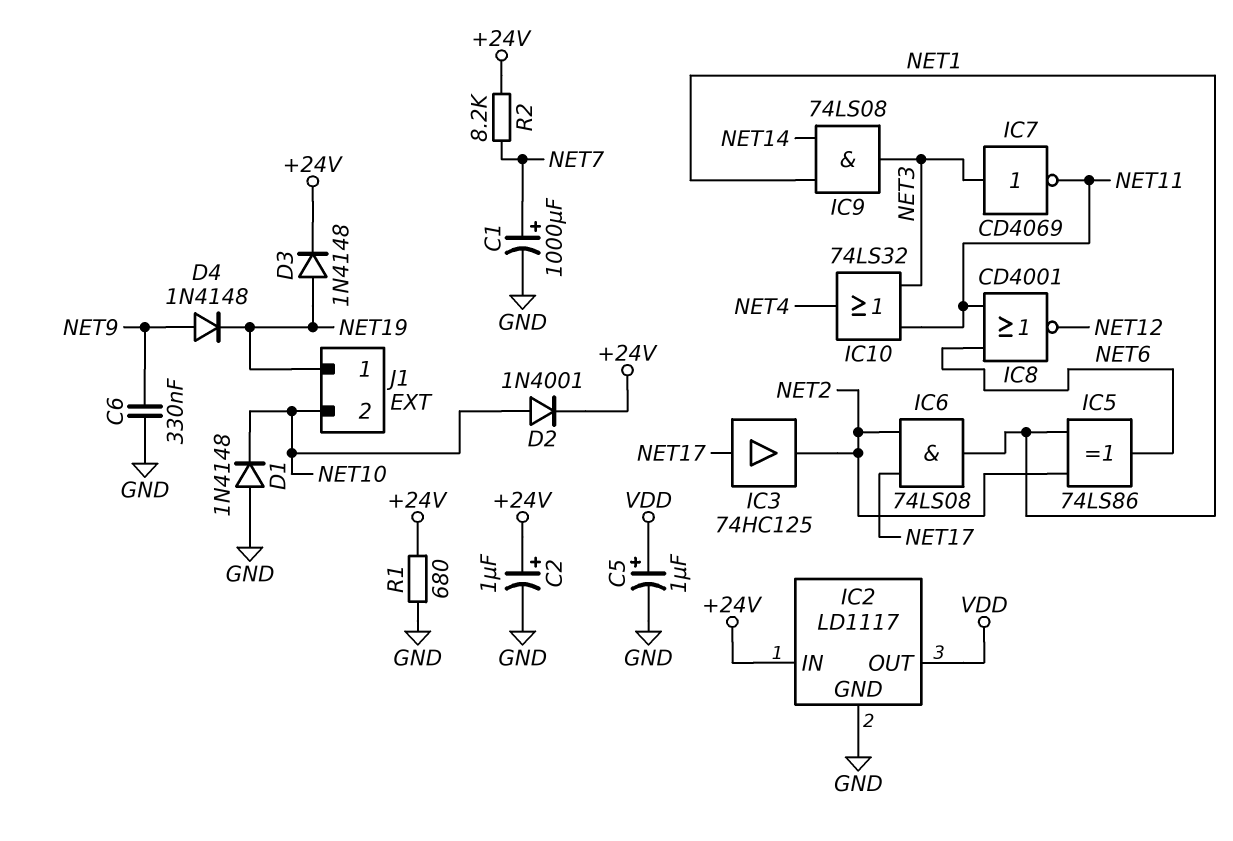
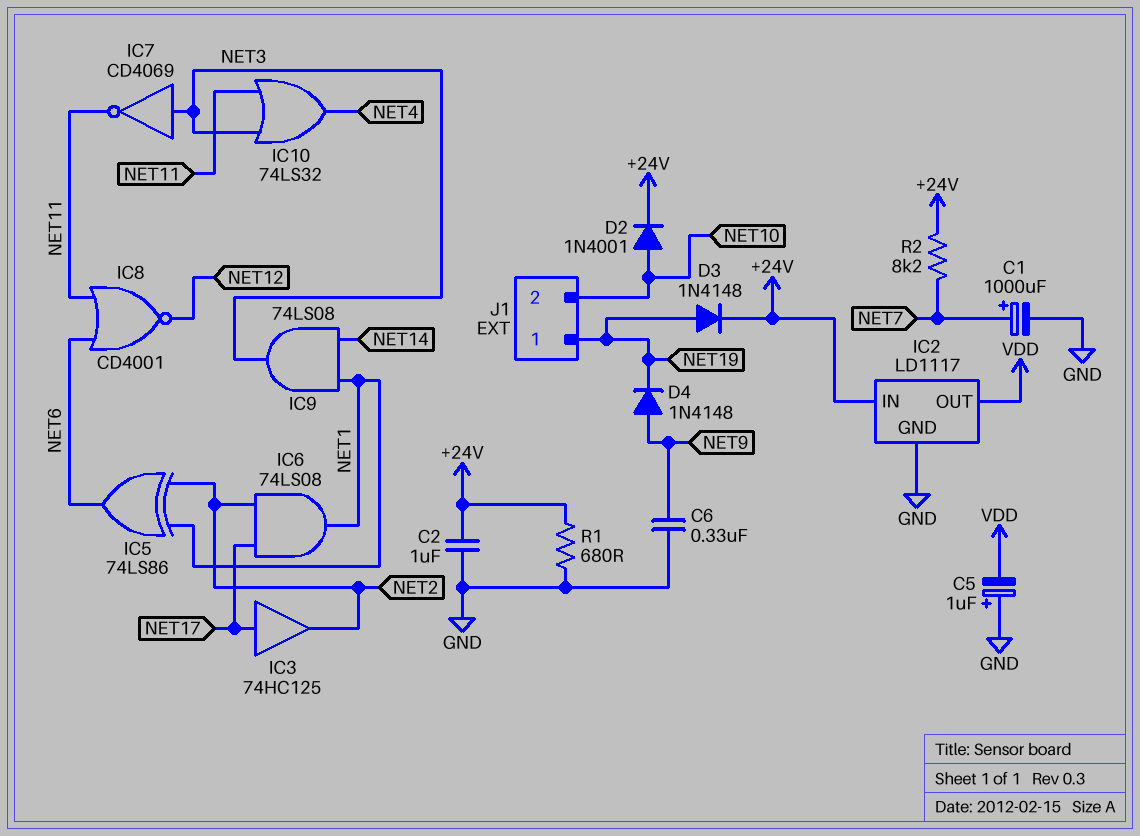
C2: 1uF (plus +24V, minus GND) -> 1uF (+24V, GND)
C5: 1uF (plus VDD, minus GND) -> 1uF (plus GND, minus VDD)
D1: diode 1N4148 (A GND, K NET10) -> none

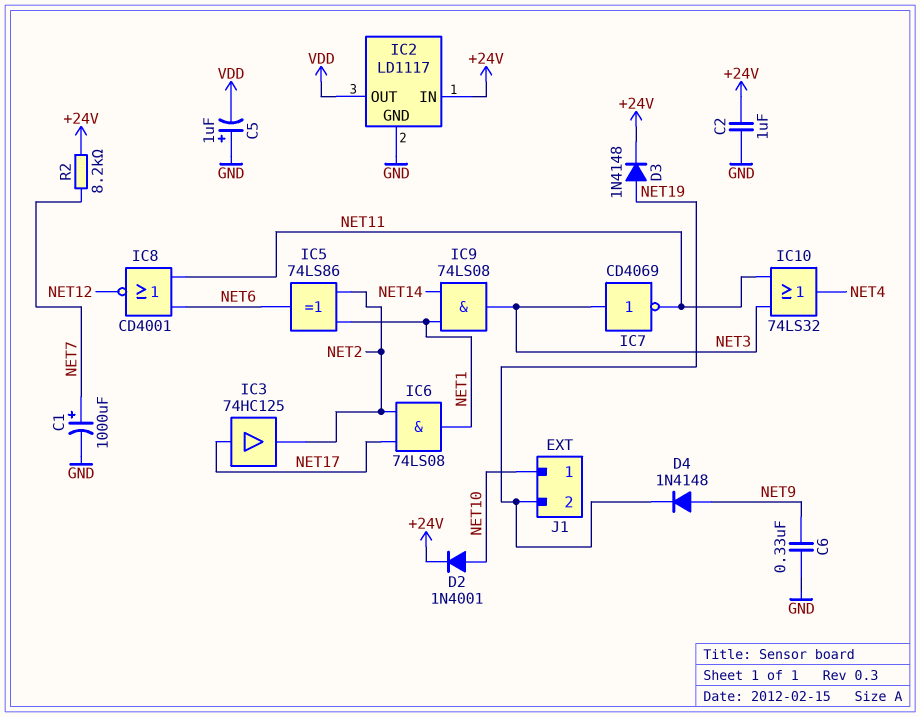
J1 pin 1: NET19 -> NET10
J1 pin 2: NET10 -> NET19
R1: 680 (+24V, GND) -> none

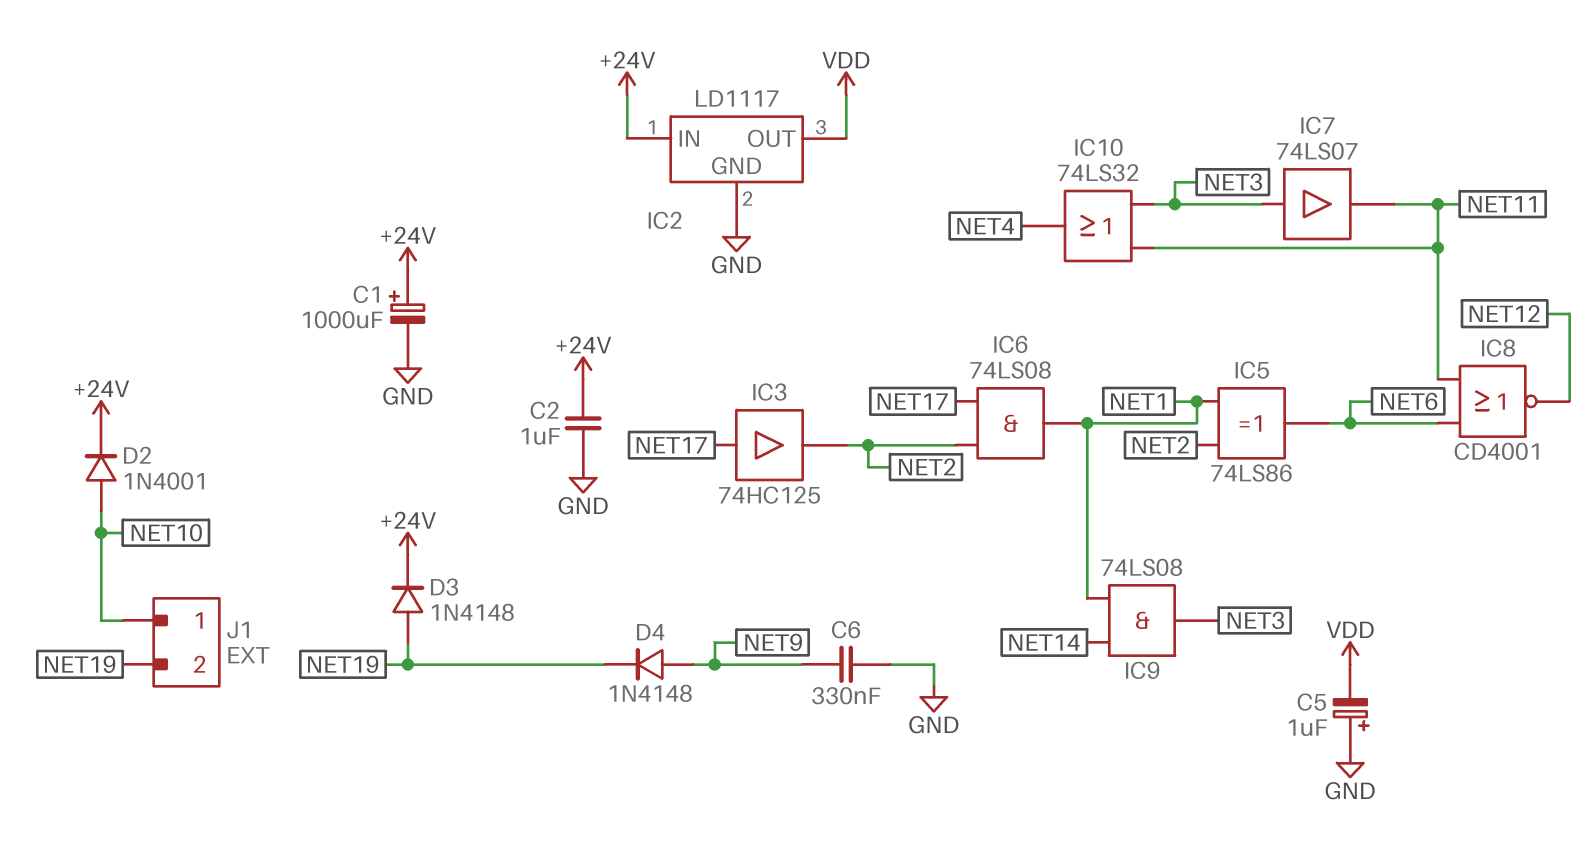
C1: 1000uF (plus NET7, minus GND) -> 1000uF (plus +24V, minus GND)
IC7: NOT CD4069 (in NET3, out NET11) -> buffer 74LS07 (in NET3, out NET11)
R2: 8.2k (+24V, NET7) -> none

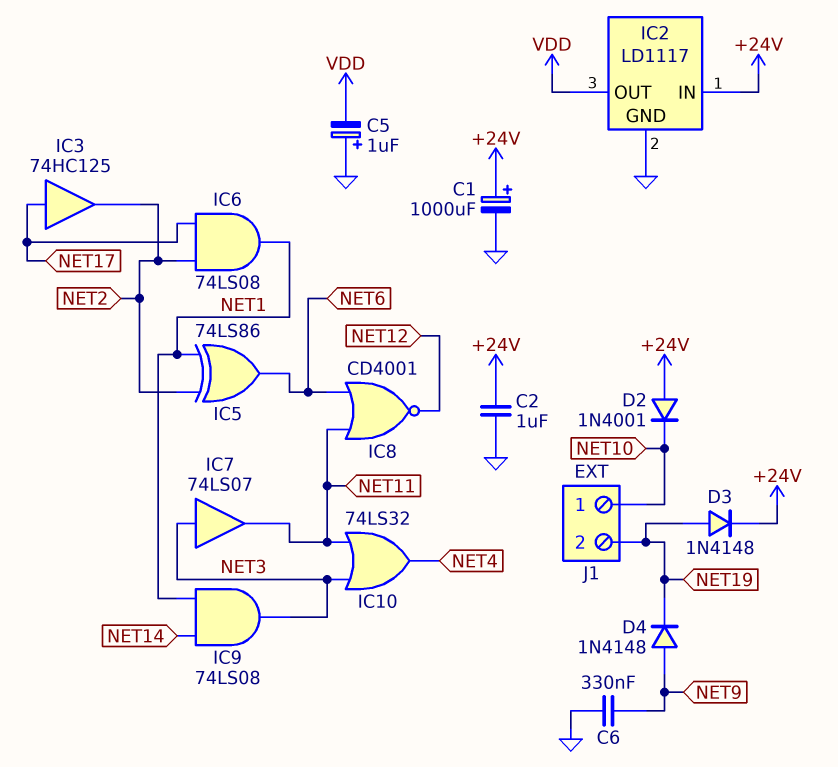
D2: diode 1N4001 (A NET10, K +24V) -> diode 1N4001 (A +24V, K NET10)

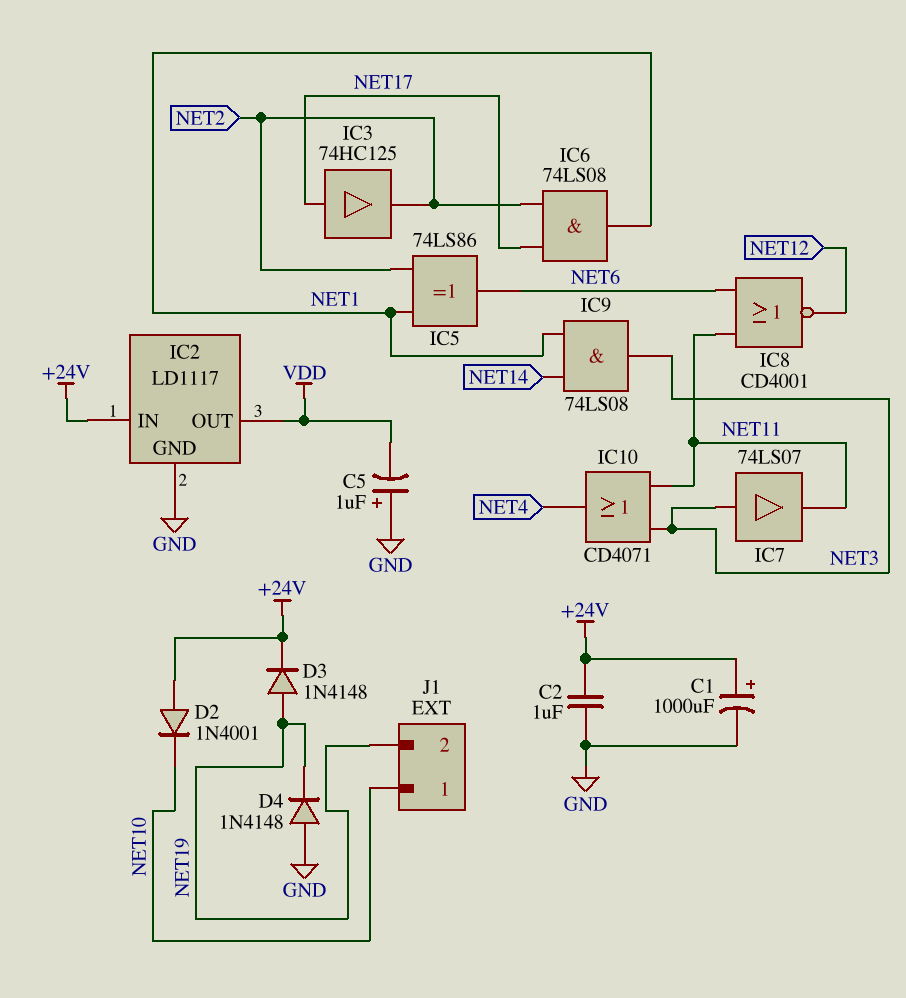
C6: 330nF (GND, NET9) -> none
D4: diode 1N4148 (A NET9, K NET19) -> diode 1N4148 (A GND, K NET19)
IC10: OR 74LS32 (in NET3, in NET11, out NET4) -> OR CD4071 (in NET3, in NET11, out NET4)

